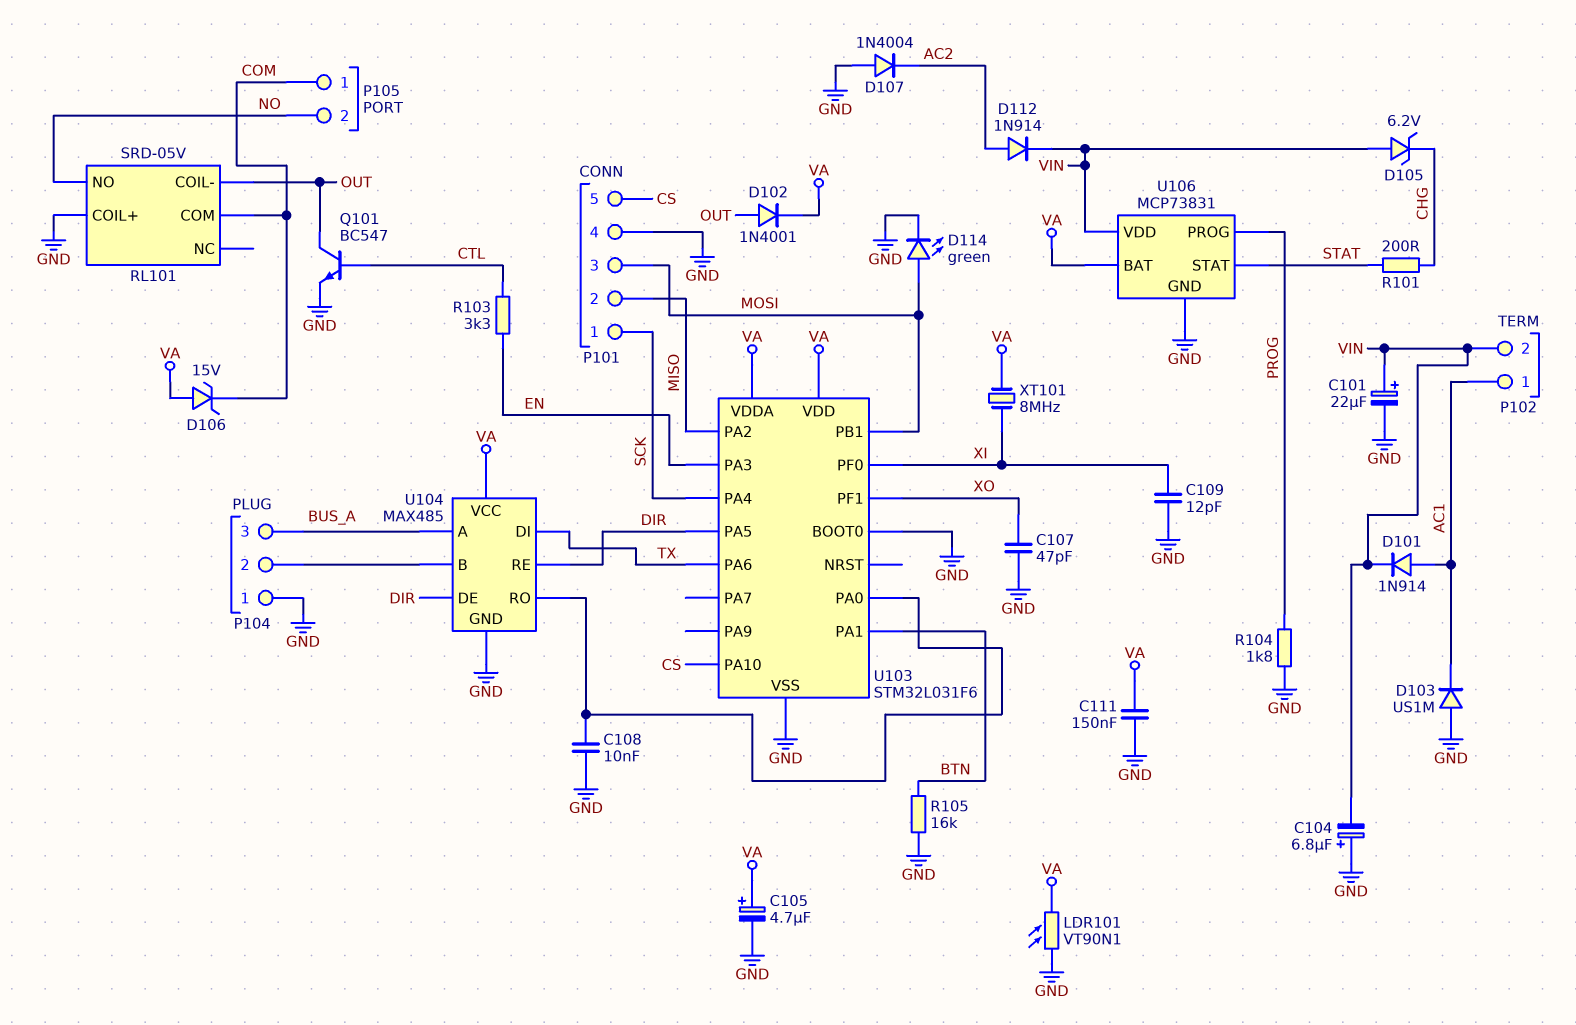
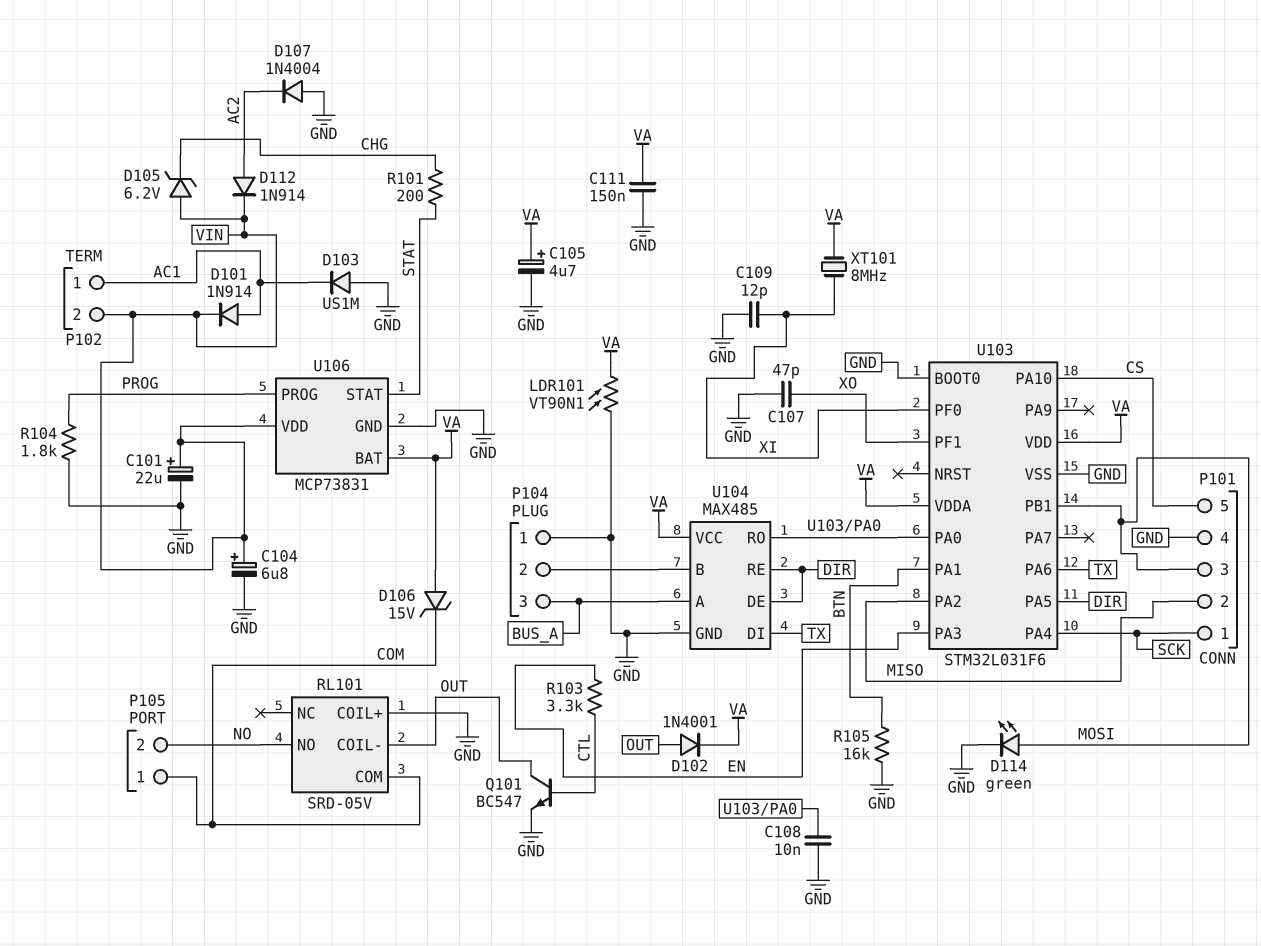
C104: 6.8uF (plus GND, minus VIN) -> 6.8uF (plus VIN, minus GND)

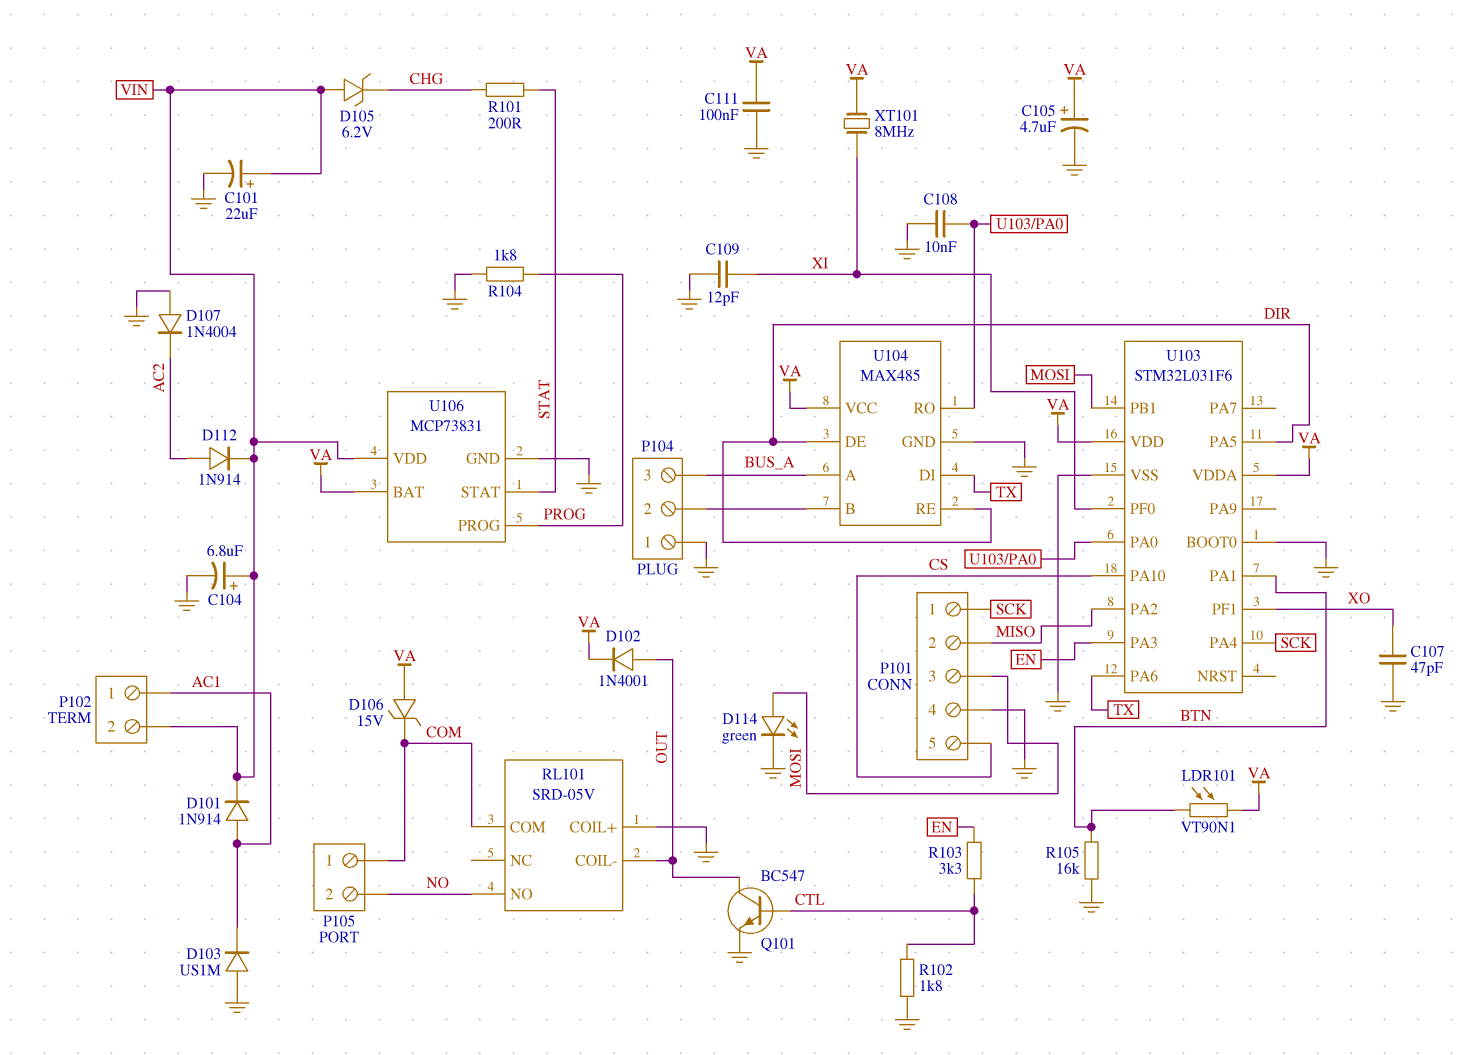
C111: 150nF (GND, VA) -> 100nF (GND, VA)
LDR101: VT90N1 (GND, VA) -> VT90N1 (BTN, VA)
R102: none -> 1.8k (CTL, GND)

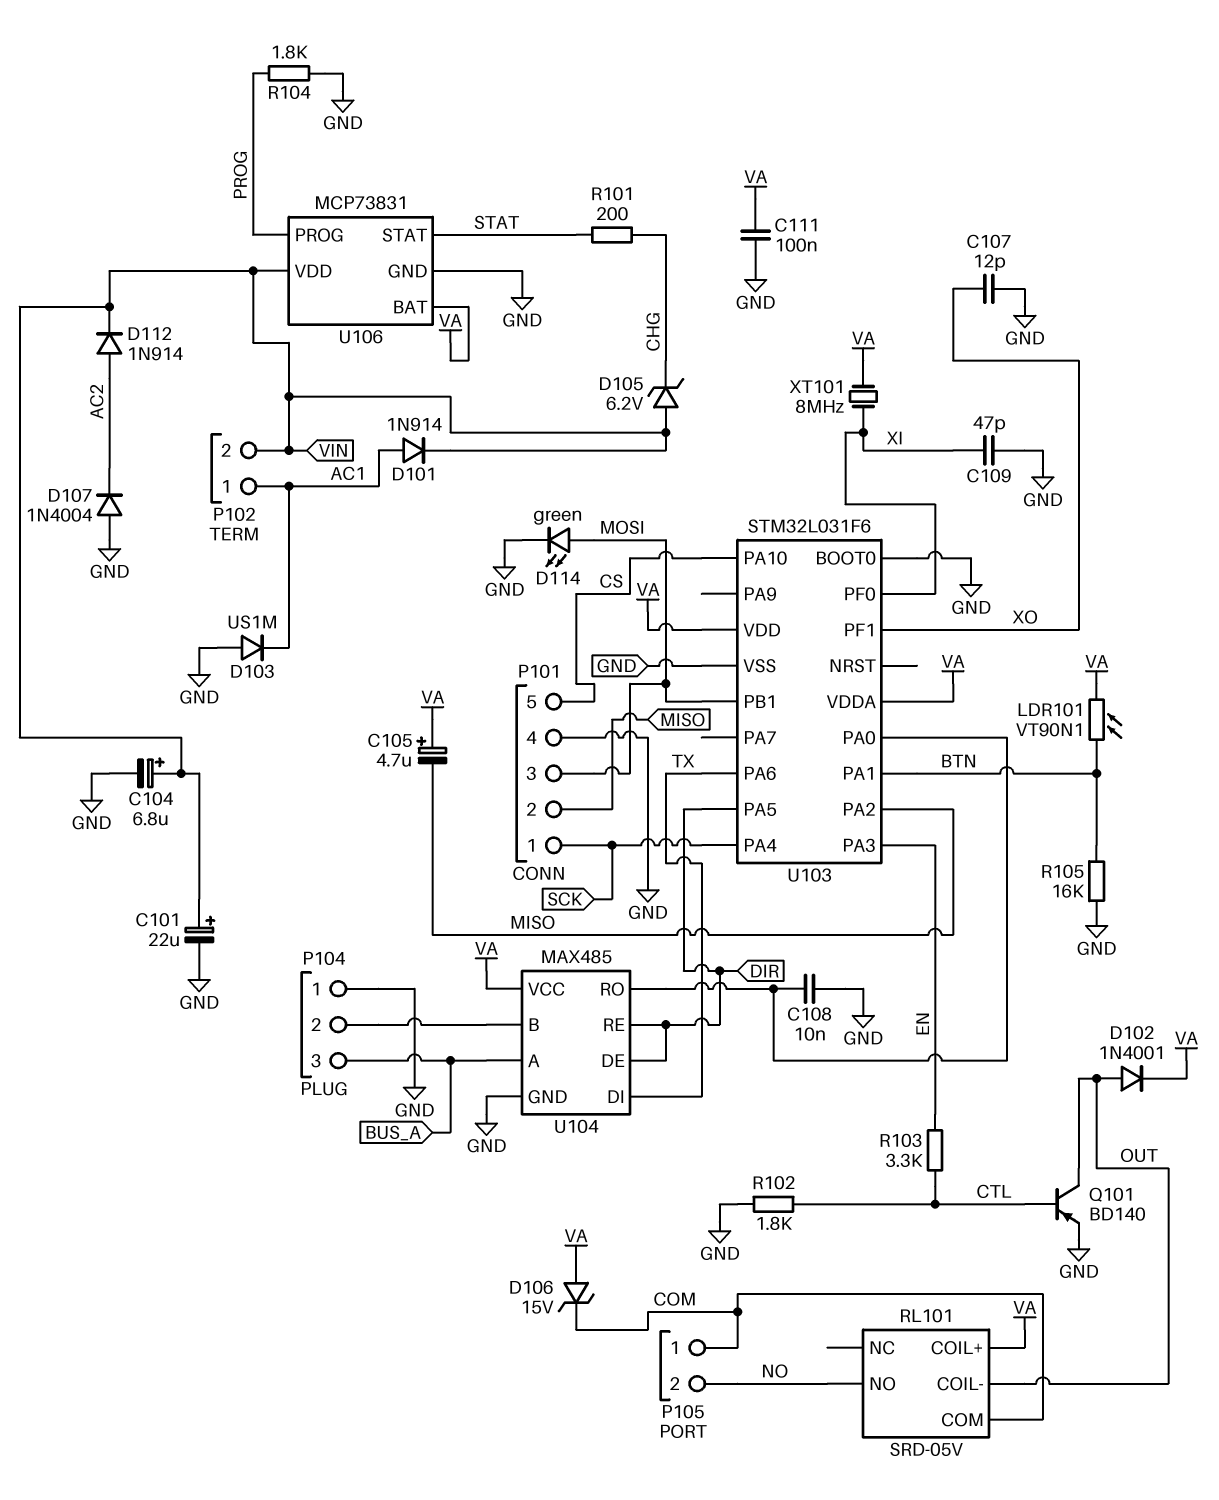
C105: 4.7uF (plus VA, minus GND) -> 4.7uF (plus VA, minus MISO)
C107: 47pF (GND, XO) -> 12pF (GND, XO)
C109: 12pF (GND, XI) -> 47pF (GND, XI)
Q101: NPN BC547 (B CTL, C OUT, E GND) -> PNP BD140 (B CTL, C OUT, E GND)
RL101 pin COIL+: GND -> VA

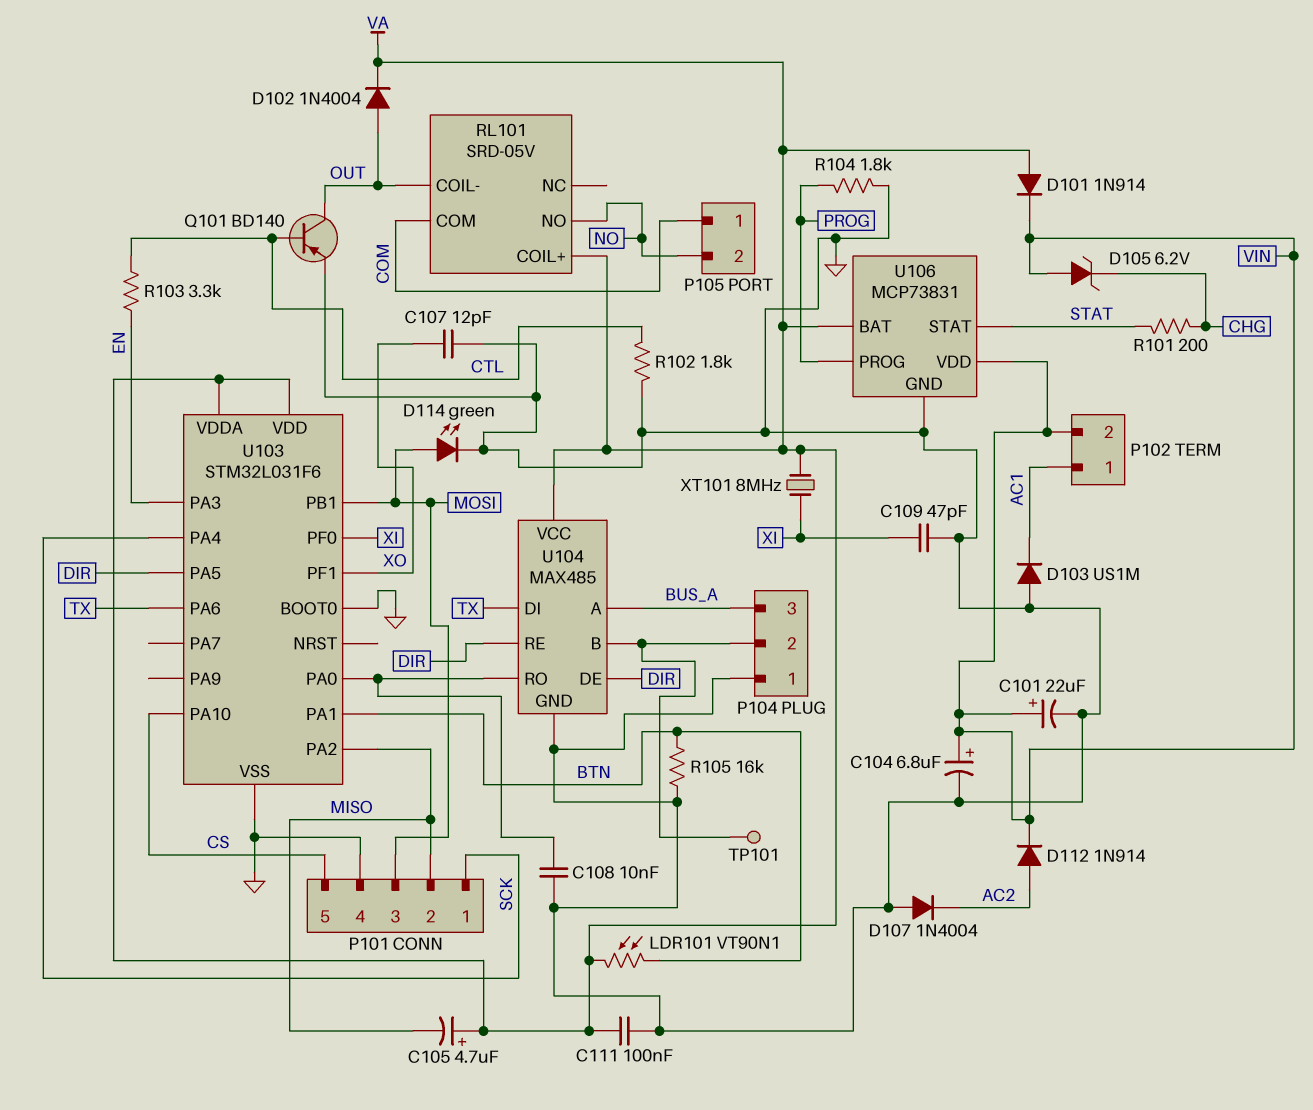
D101: diode 1N914 (A AC1, K VIN) -> diode 1N914 (A VA, K VIN)
D102: diode 1N4001 (A OUT, K VA) -> diode 1N4004 (A OUT, K VA)
D106: zener 15V (A VA, K COM) -> none
TP101: none -> test point (P104/2)

